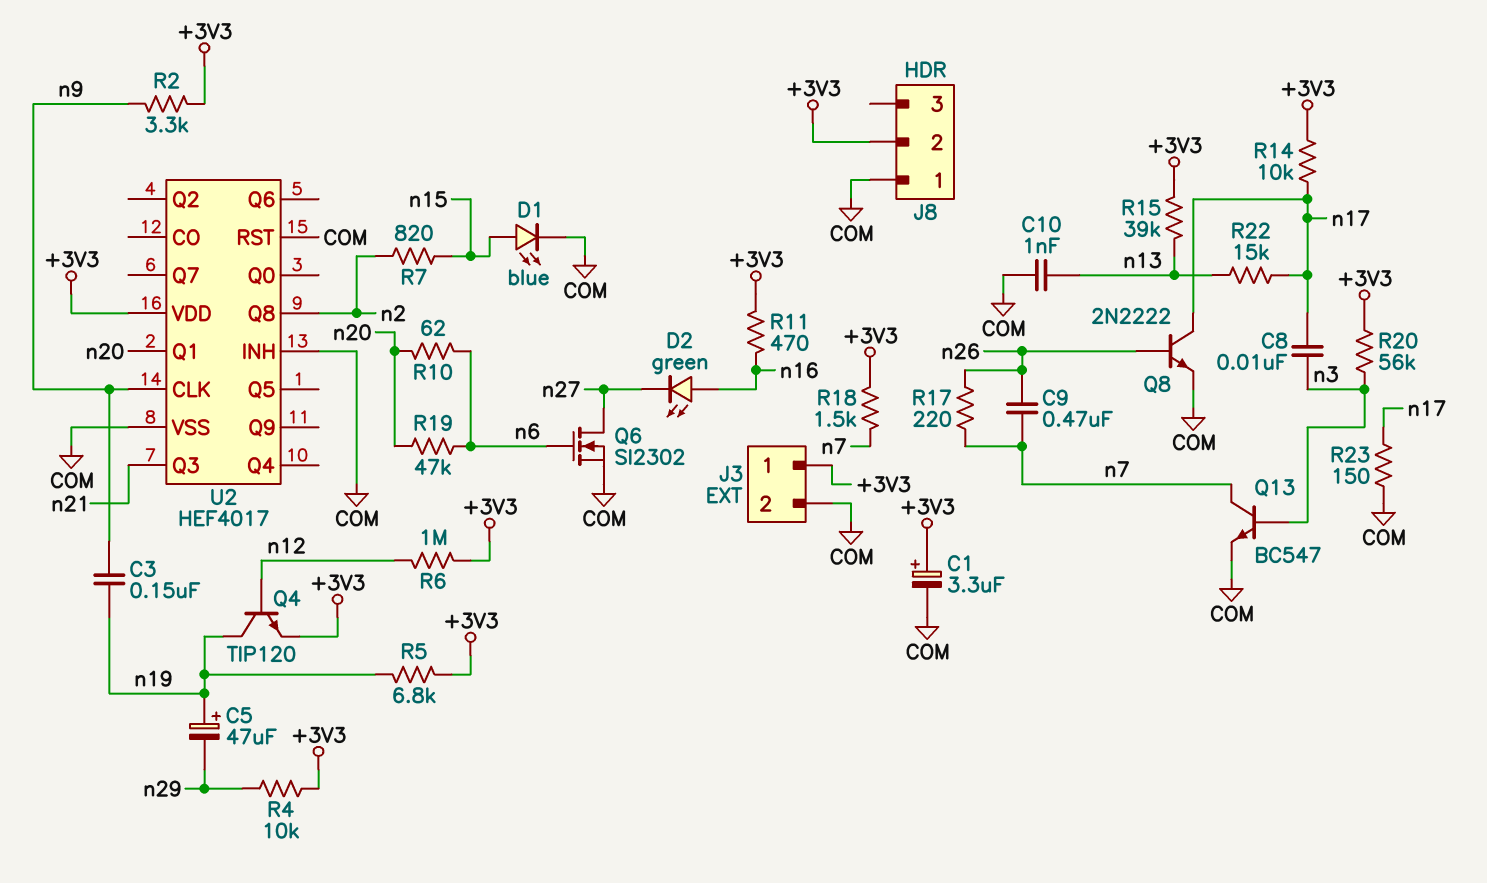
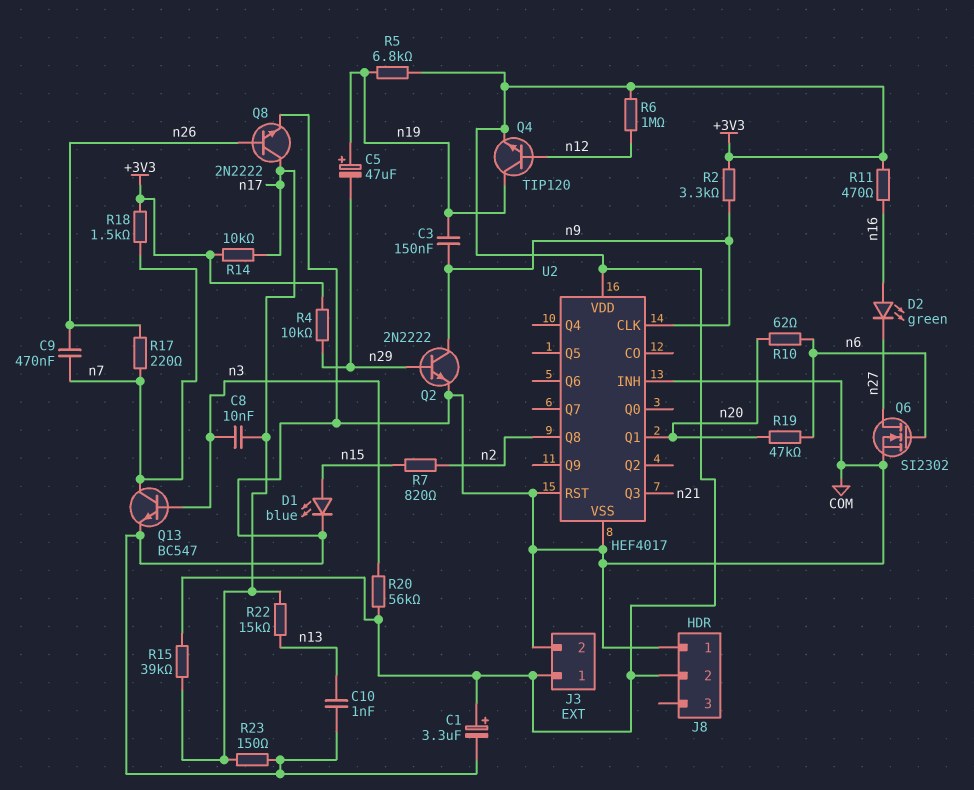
Q2: none -> NPN 2N2222 (B n29, C n9, E COM)
R15: 39k (+3V3, n13) -> 39k (+3V3, n17)

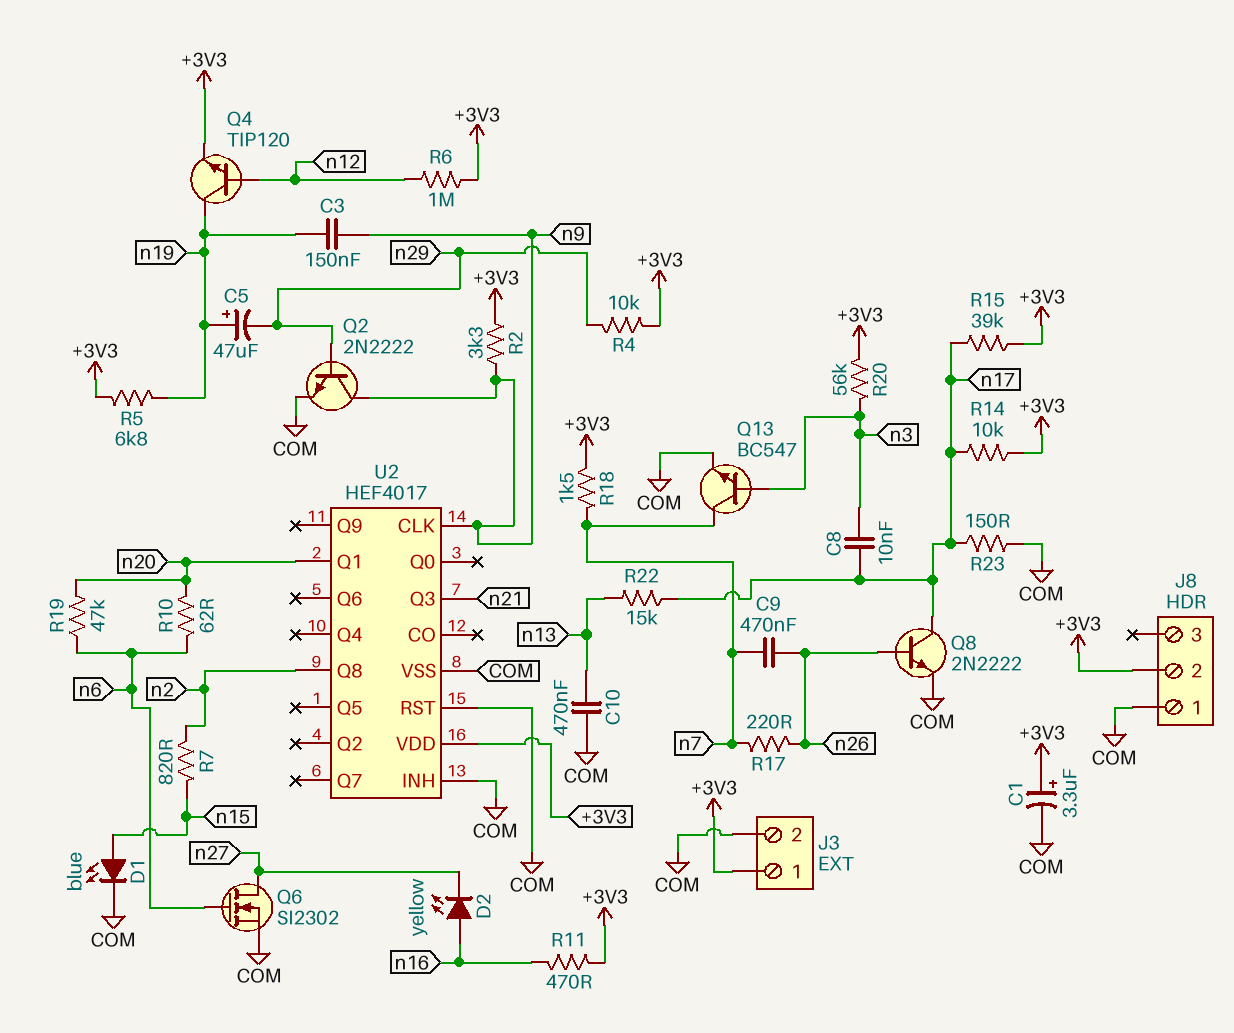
C10: 1nF (COM, n13) -> 470nF (COM, n13)
D2: LED green (A n16, K n27) -> LED yellow (A n16, K n27)

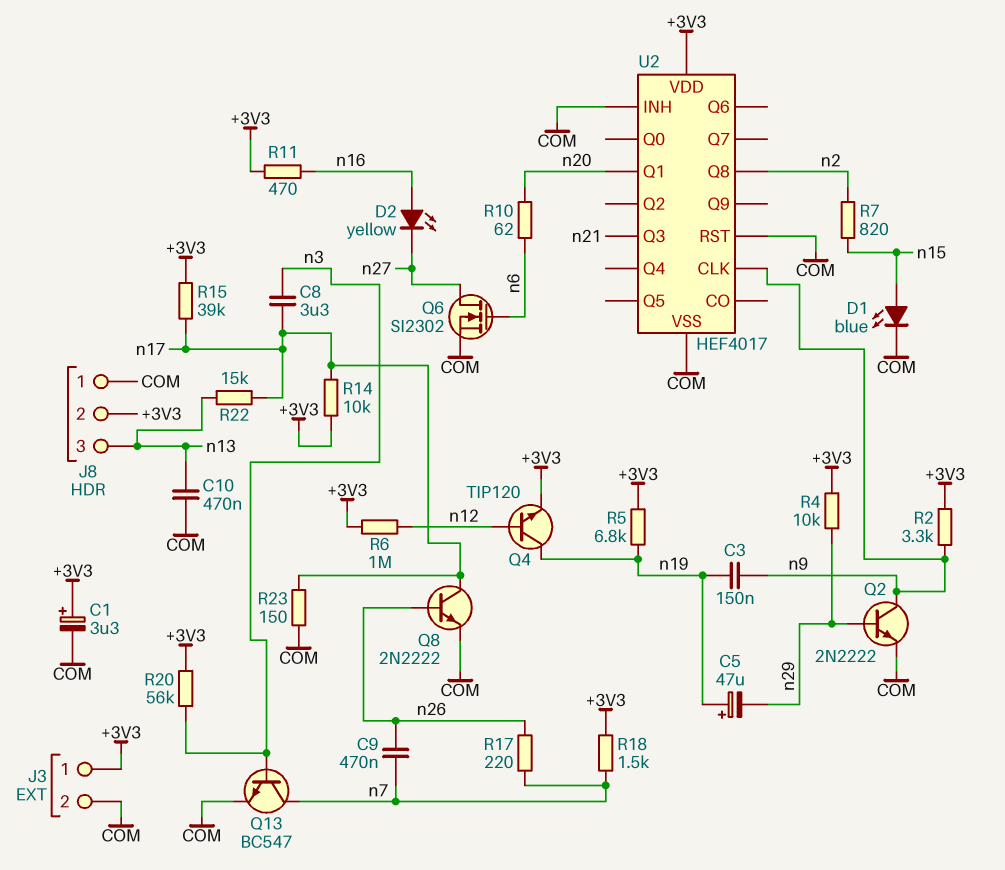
C8: 10nF (n3, n17) -> 3.3uF (n3, n17)
J8 pin 3: none -> n13
R19: 47k (n6, n20) -> none

